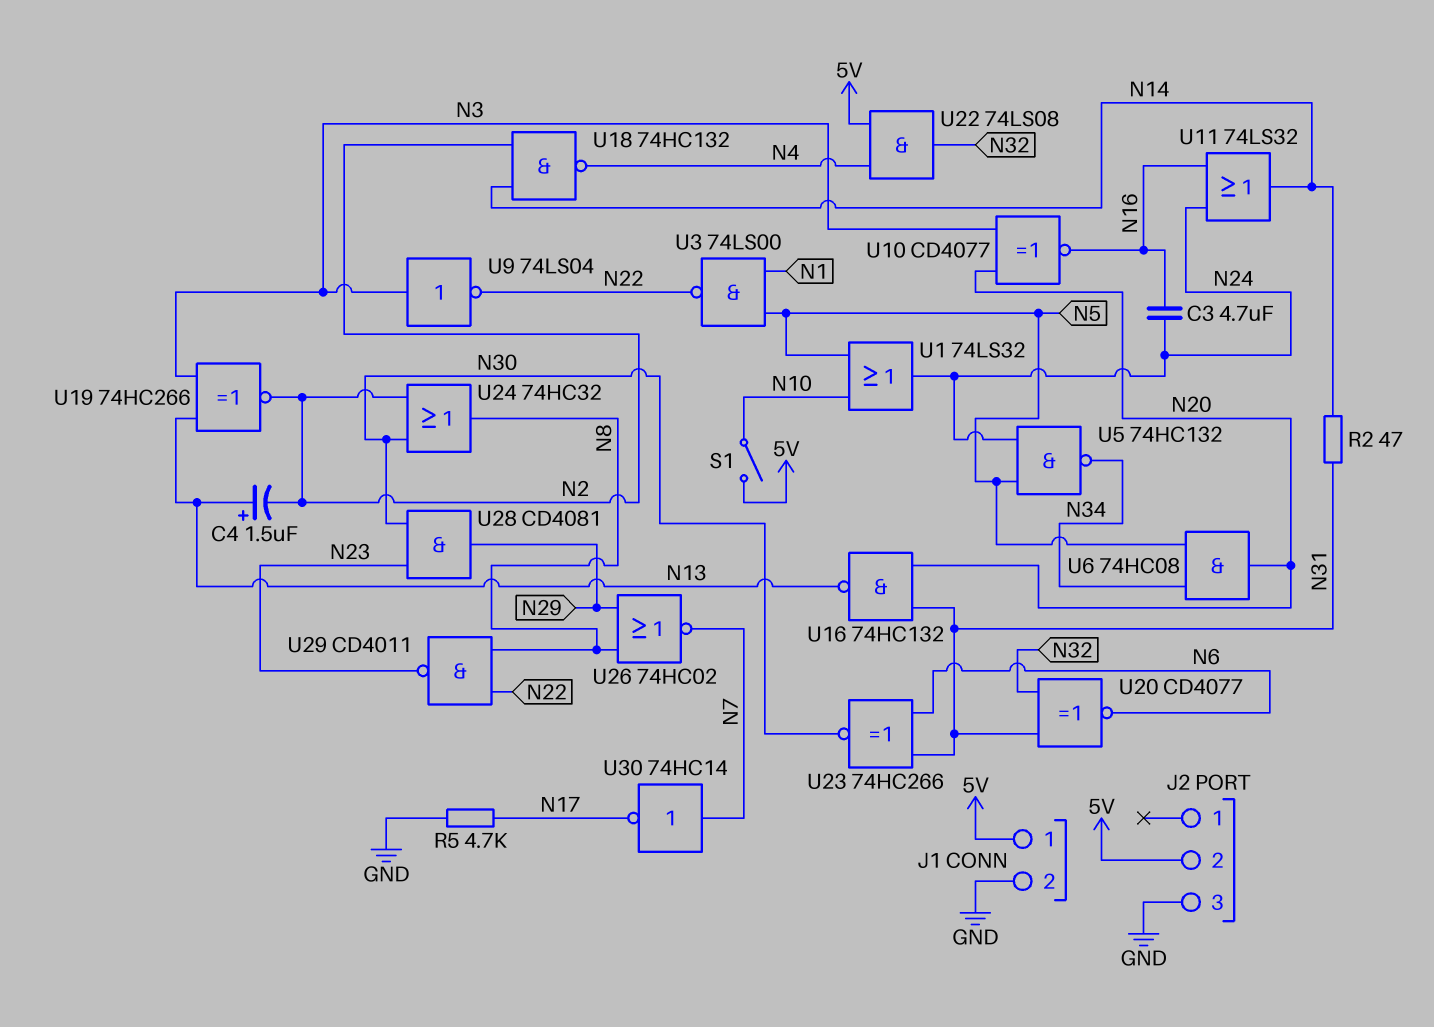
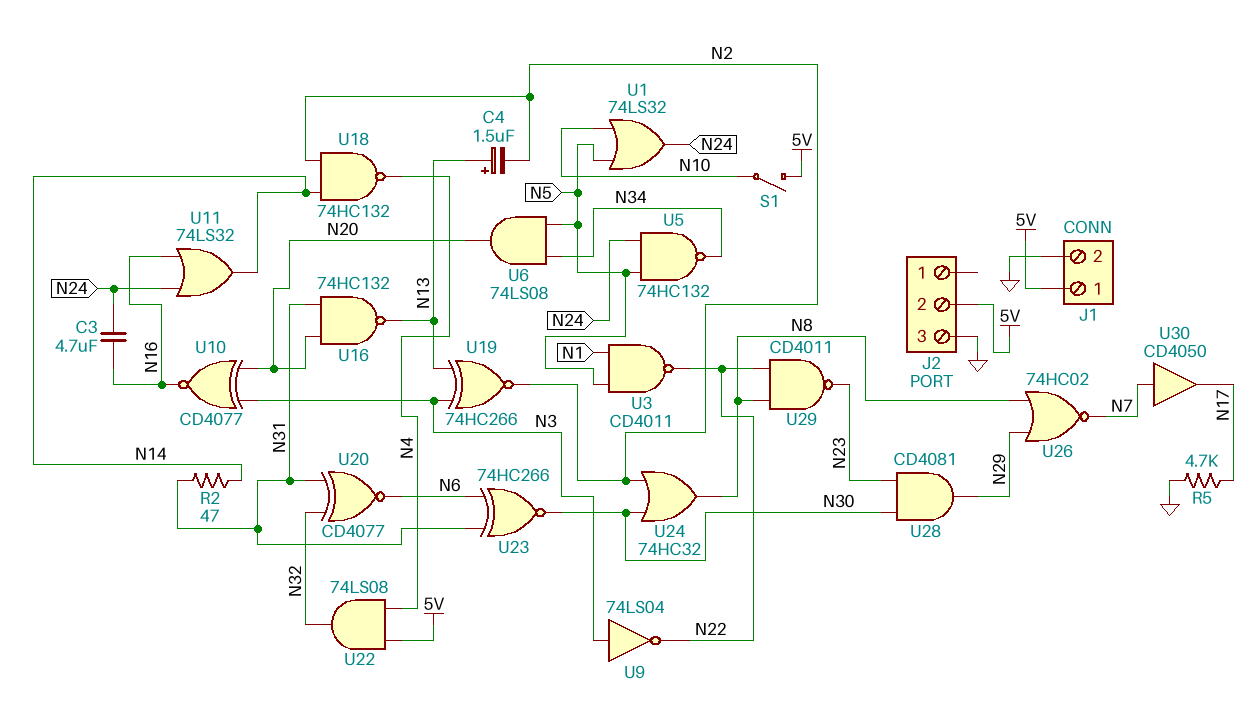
U3: NAND 74LS00 (in N1, in N5, out N22) -> NAND CD4011 (in N1, in N5, out N22)
U6: AND 74HC08 (in N5, in N34, out N20) -> AND 74LS08 (in N5, in N34, out N20)
U30: NOT 74HC14 (in N7, out N17) -> buffer CD4050 (in N7, out N17)

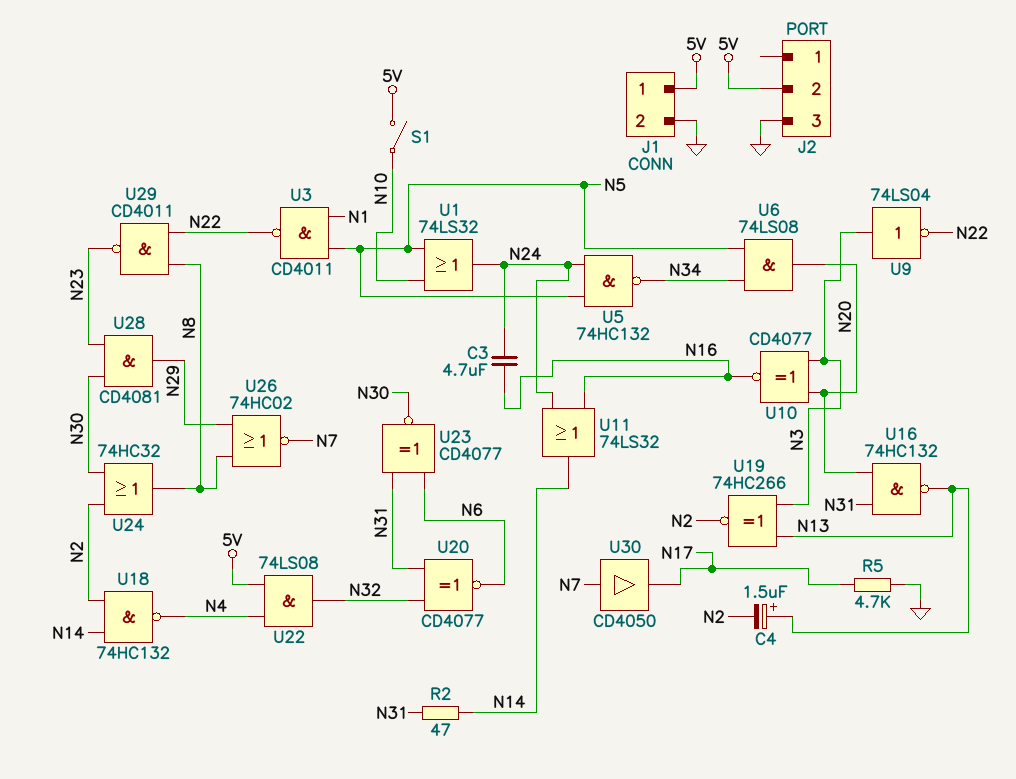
U23: XNOR 74HC266 (in N6, in N31, out N30) -> XNOR CD4077 (in N6, in N31, out N30)

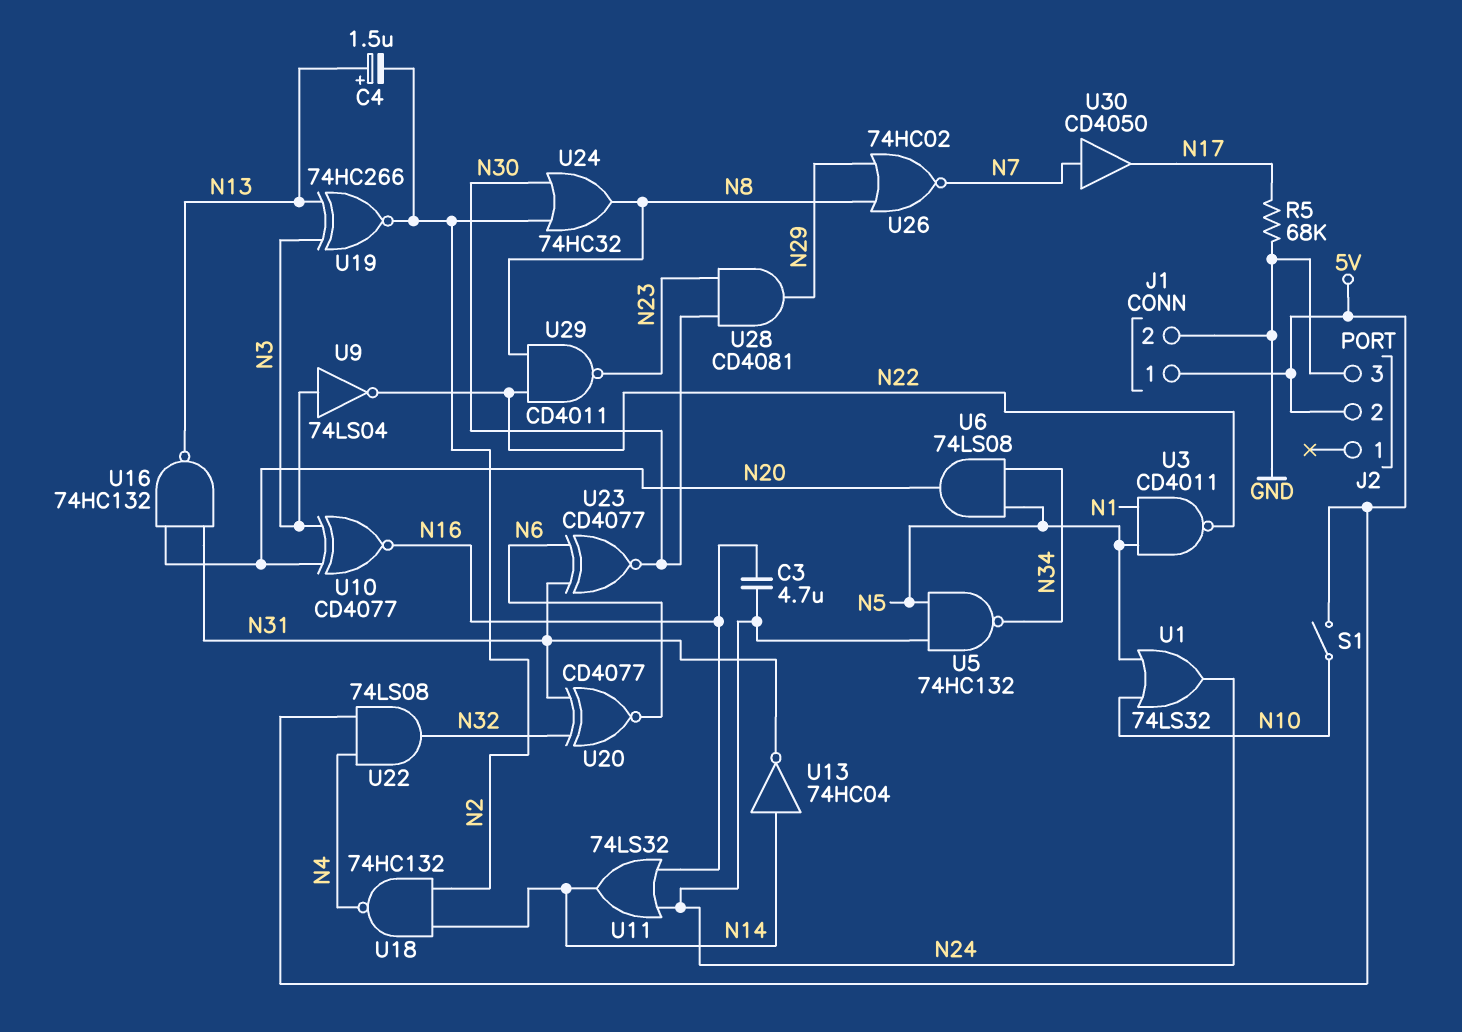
R2: 47 (N14, N31) -> none
R5: 4.7k (GND, N17) -> 68k (GND, N17)
U13: none -> NOT 74HC04 (in N14, out N31)

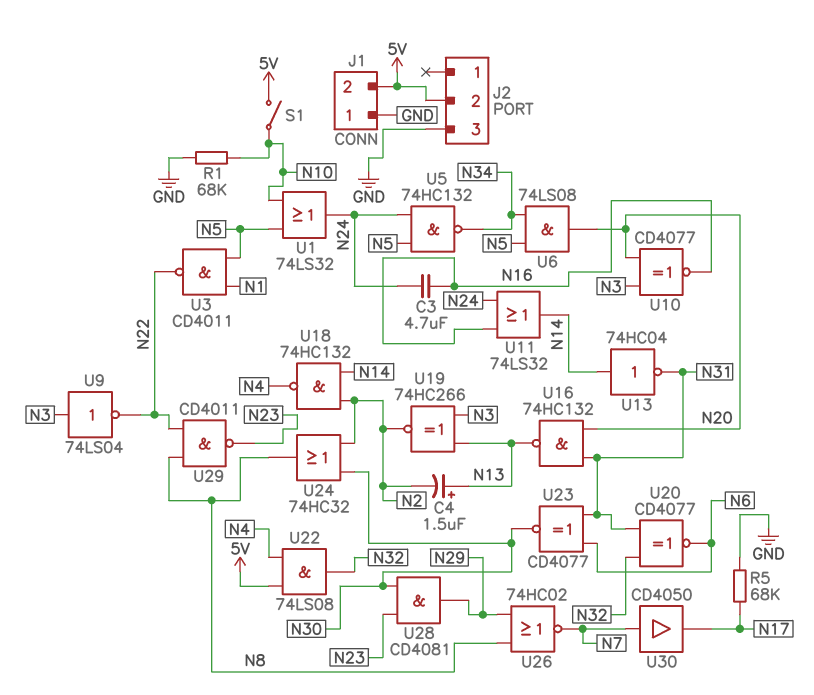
J1 pin 1: 5V -> GND
J1 pin 2: GND -> 5V
R1: none -> 68k (GND, N10)

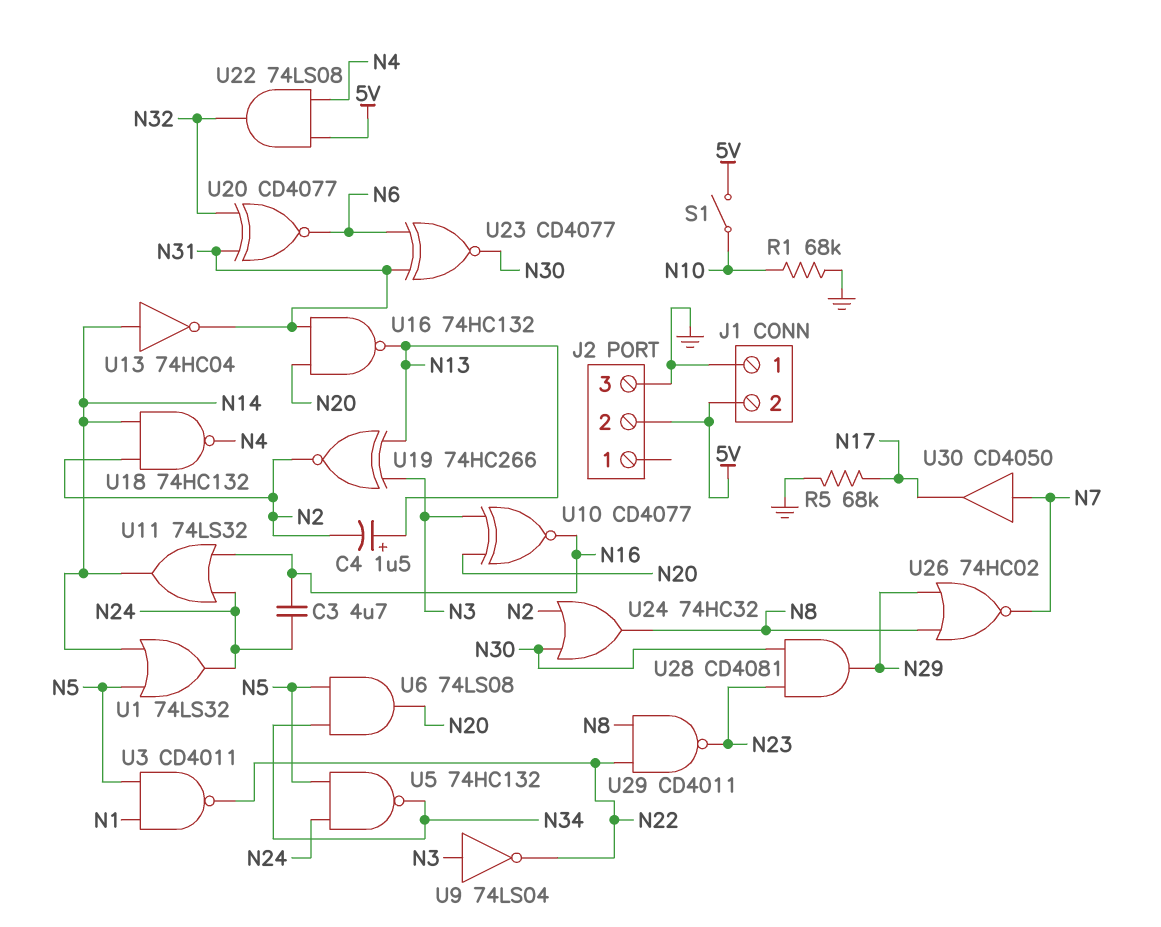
U1: OR 74LS32 (in N5, in N10, out N24) -> OR 74LS32 (in N5, in N14, out N24)

